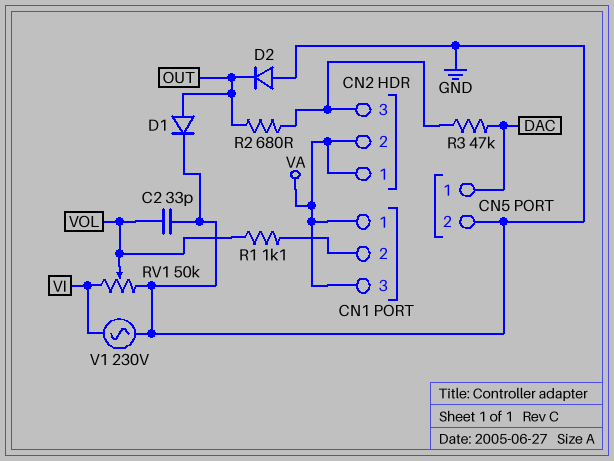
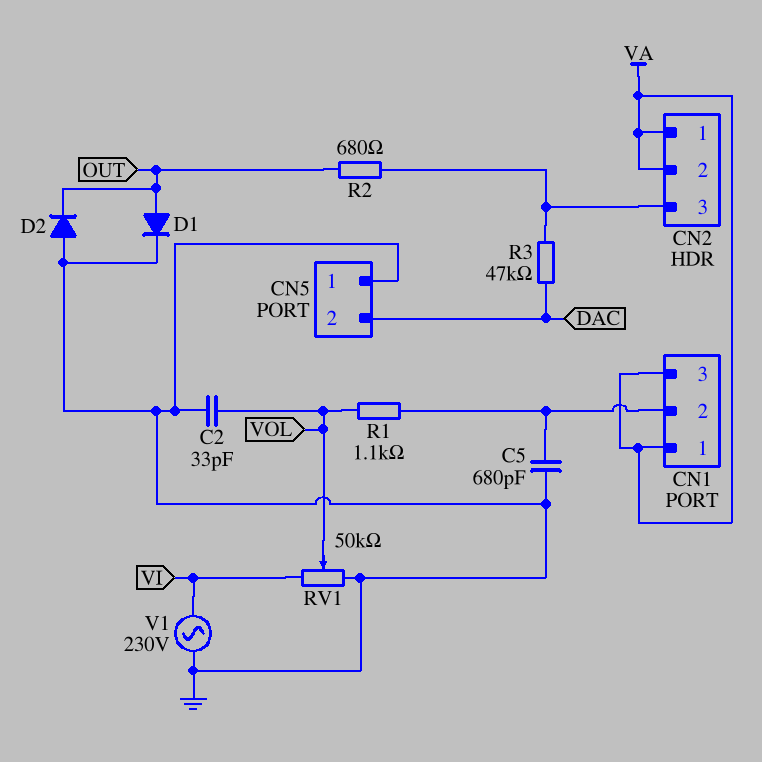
C5: none -> 680pF (CN1/2, GND)
CN5 pin 1: DAC -> GND
CN5 pin 2: GND -> DAC

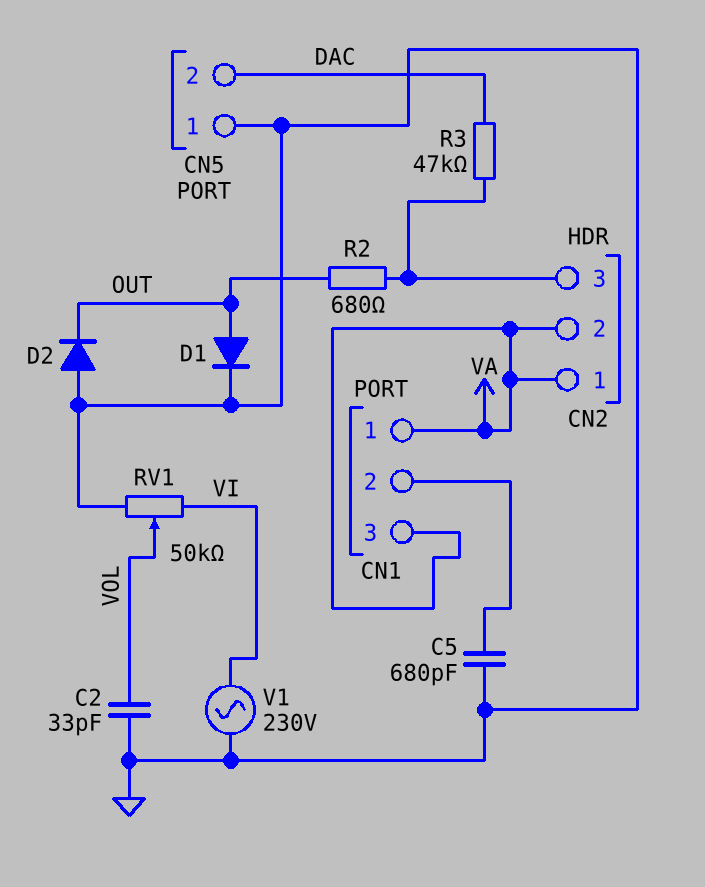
R1: 1.1k (CN1/2, VOL) -> none

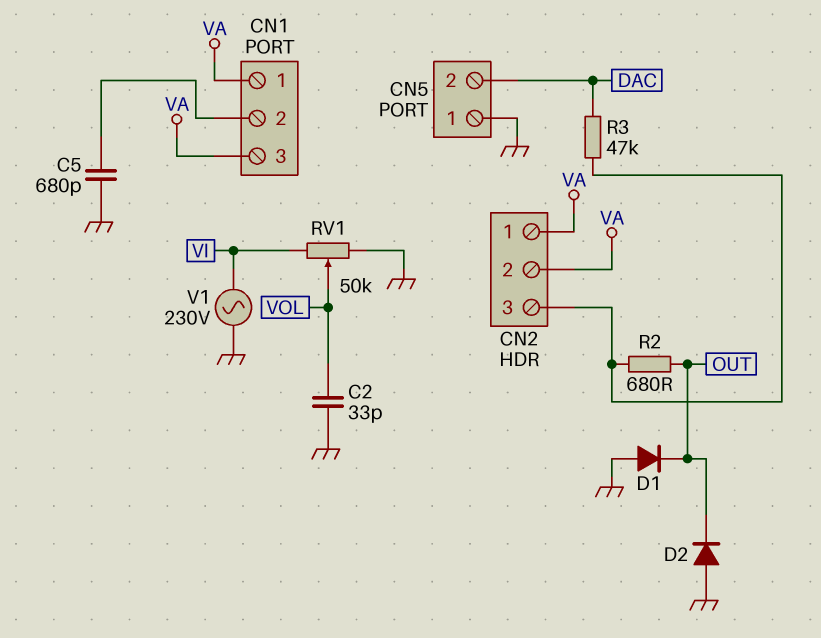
D1: diode (A OUT, K GND) -> diode (A GND, K OUT)

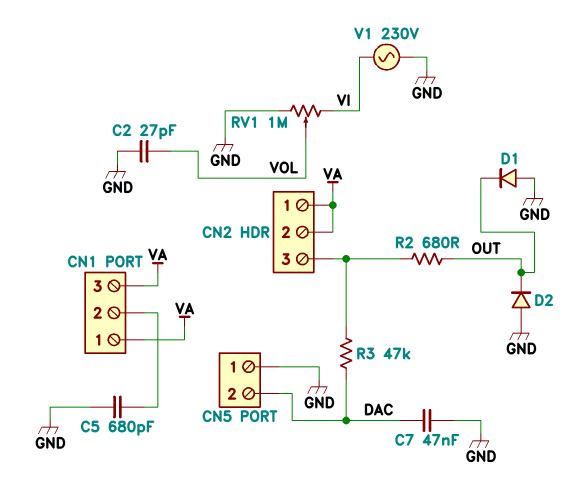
C2: 33pF (GND, VOL) -> 27pF (GND, VOL)
C7: none -> 47nF (DAC, GND)
RV1: 50k (GND, VI, wiper VOL) -> 1M (GND, VI, wiper VOL)

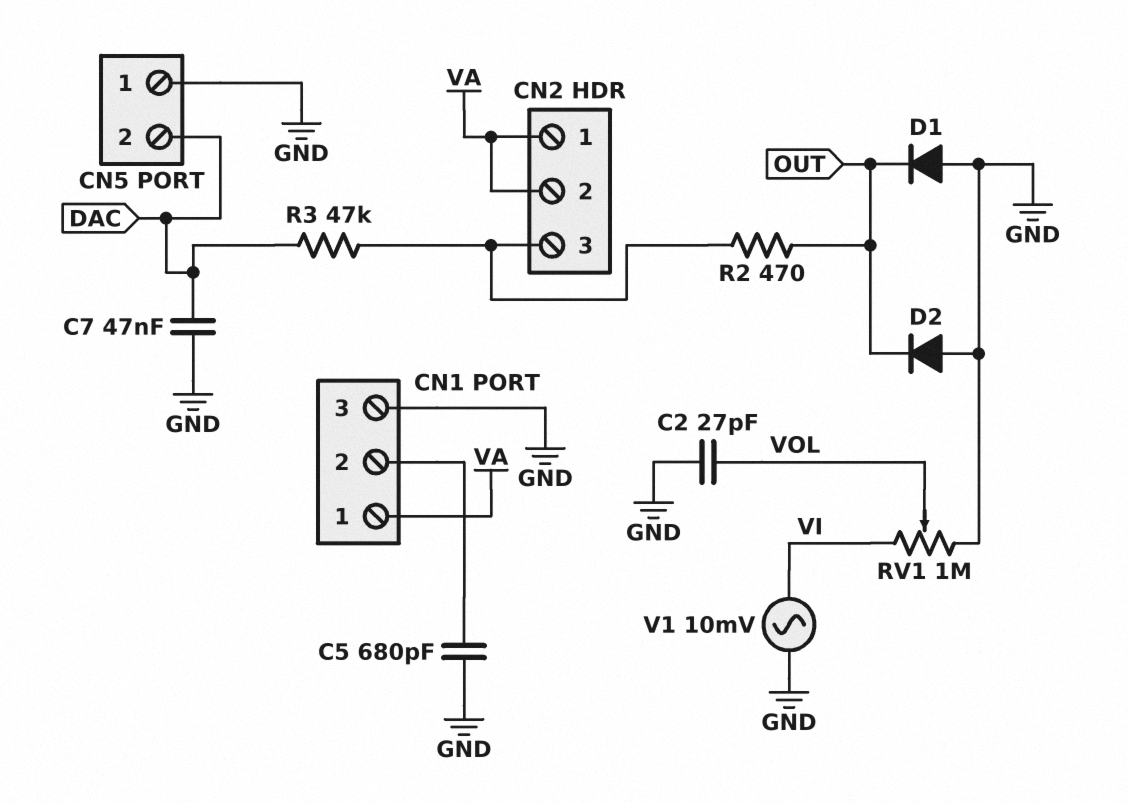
CN1 pin 3: VA -> GND
R2: 680 (CN2/3, OUT) -> 470 (CN2/3, OUT)
V1: AC 230V (GND, VI) -> AC 10mV (GND, VI)

